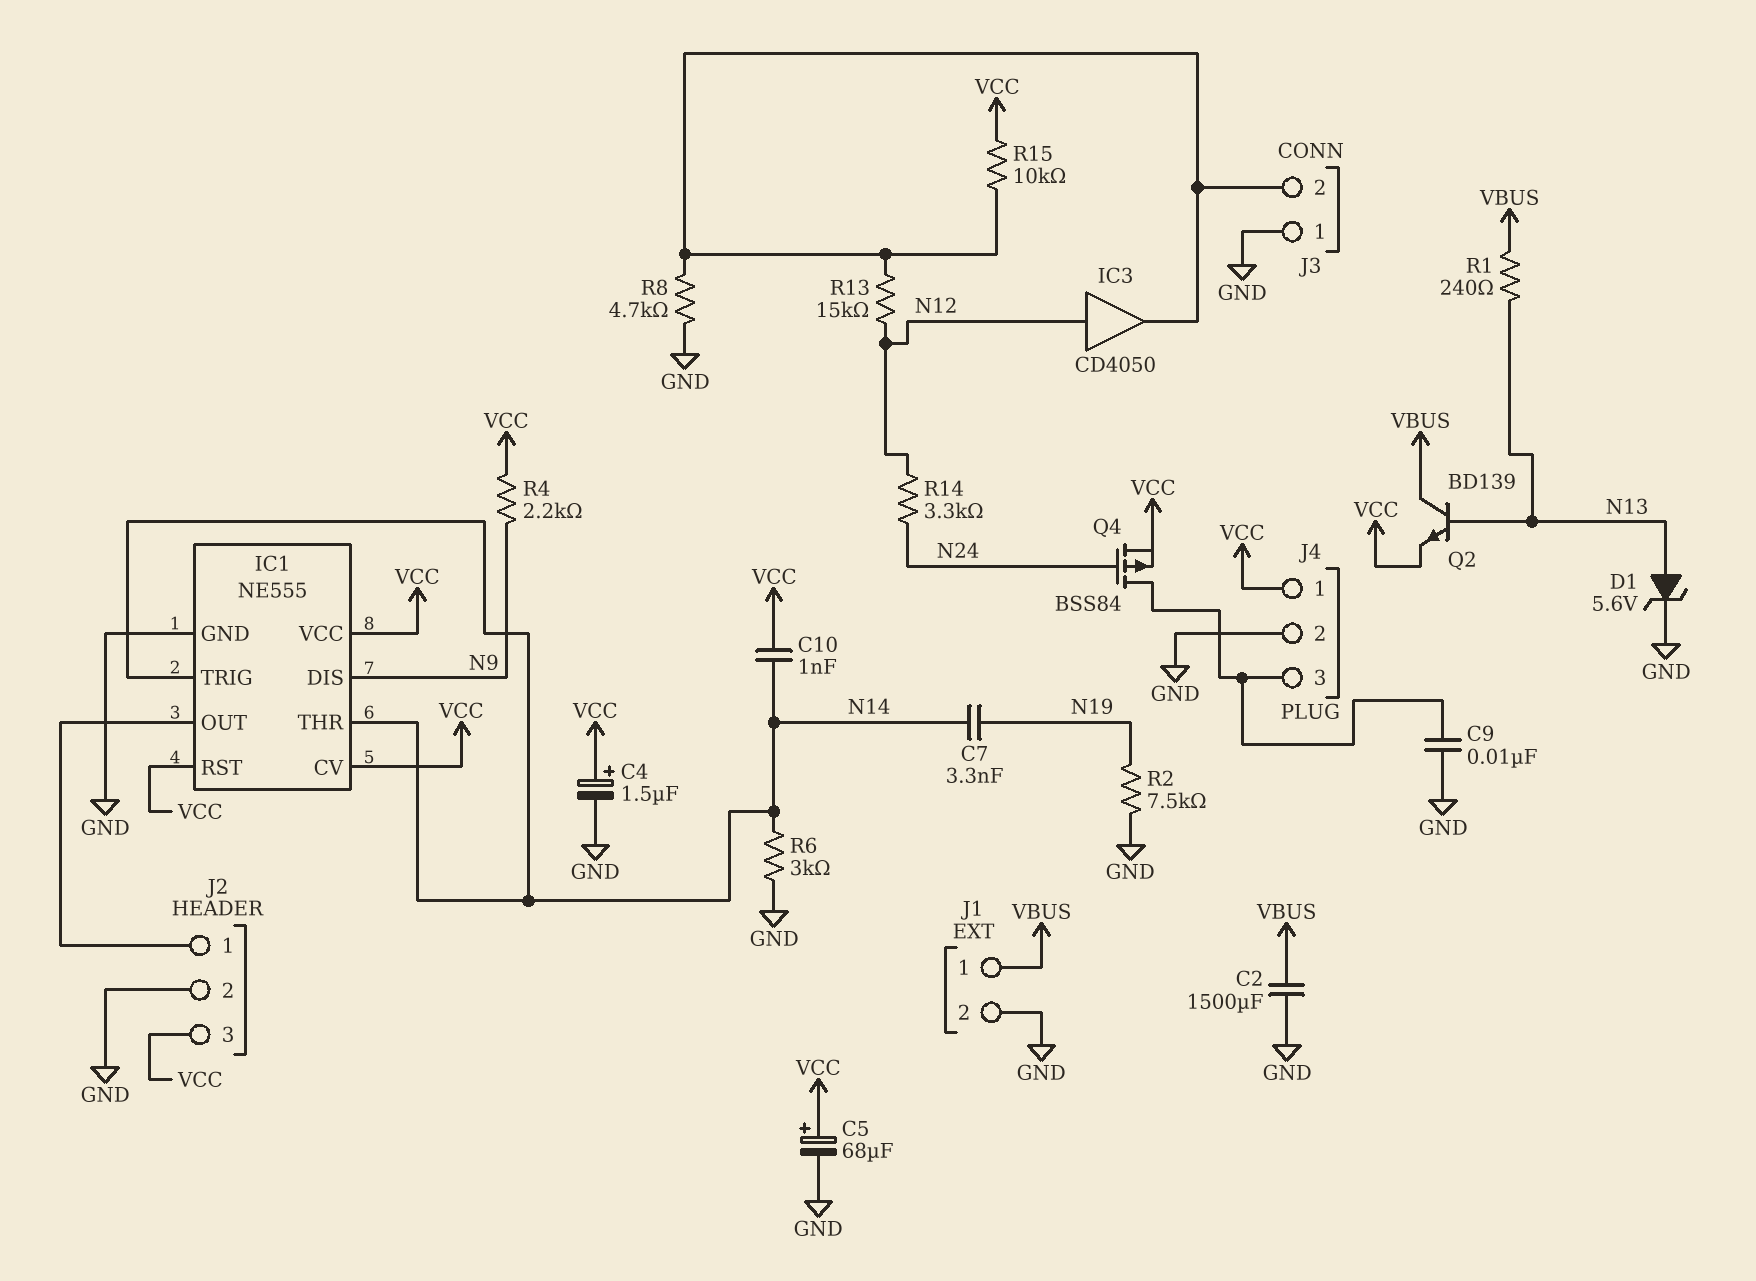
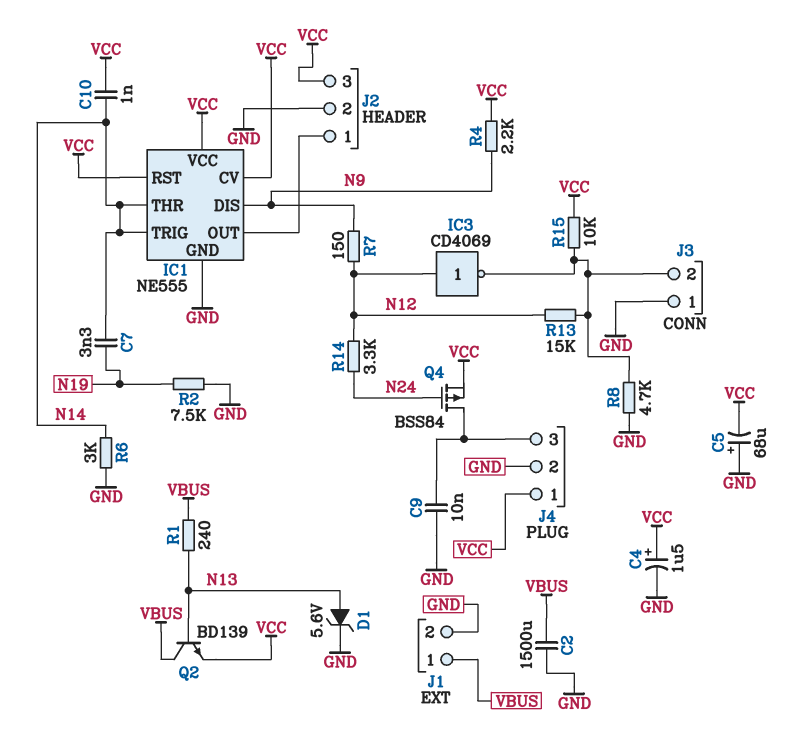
C5: 68uF (plus VCC, minus GND) -> 68uF (plus GND, minus VCC)
IC3: buffer CD4050 (in N12, out J3/2) -> NOT CD4069 (in N12, out J3/2)
R7: none -> 150 (N9, N12)

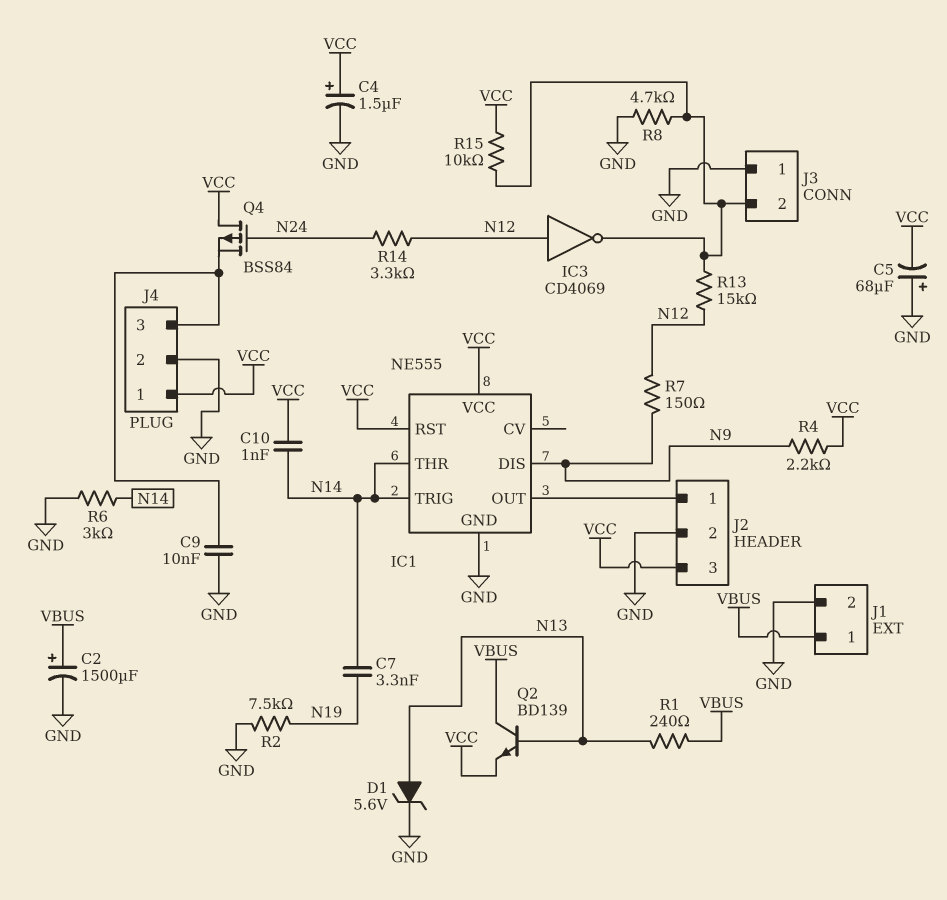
C2: 1500uF (GND, VBUS) -> 1500uF (plus VBUS, minus GND)
IC1 pin CV: VCC -> none
Q4: PMOS BSS84 (G N24, D J4/3, S VCC) -> PMOS BSS84 (G N24, D VCC, S J4/3)

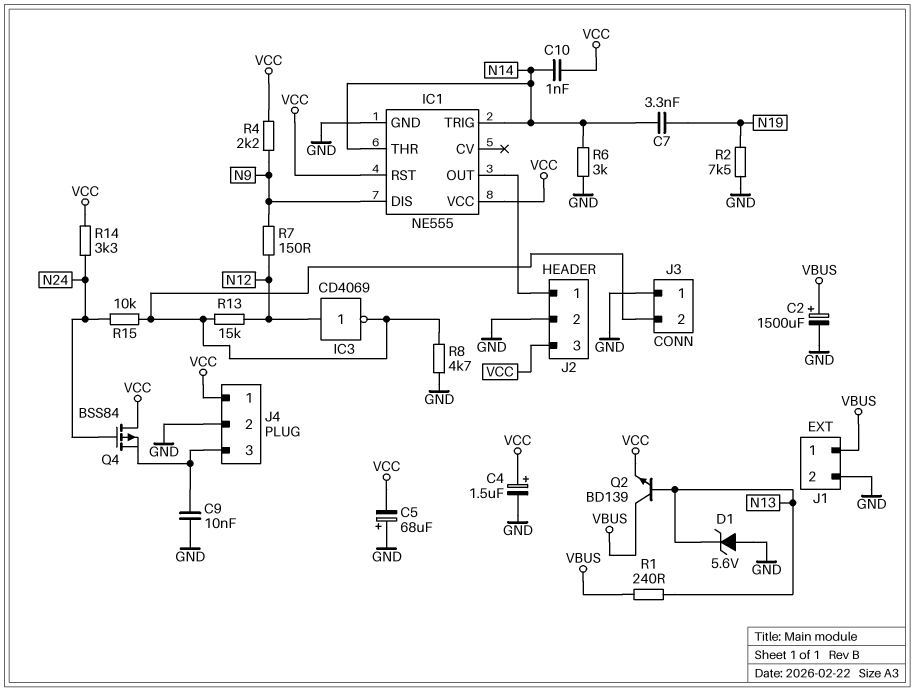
D1: zener 5.6V (A N13, K GND) -> zener 5.6V (A GND, K N13)
R14: 3.3k (N12, N24) -> 3.3k (N24, VCC)
R15: 10k (J3/2, VCC) -> 10k (J3/2, N24)

